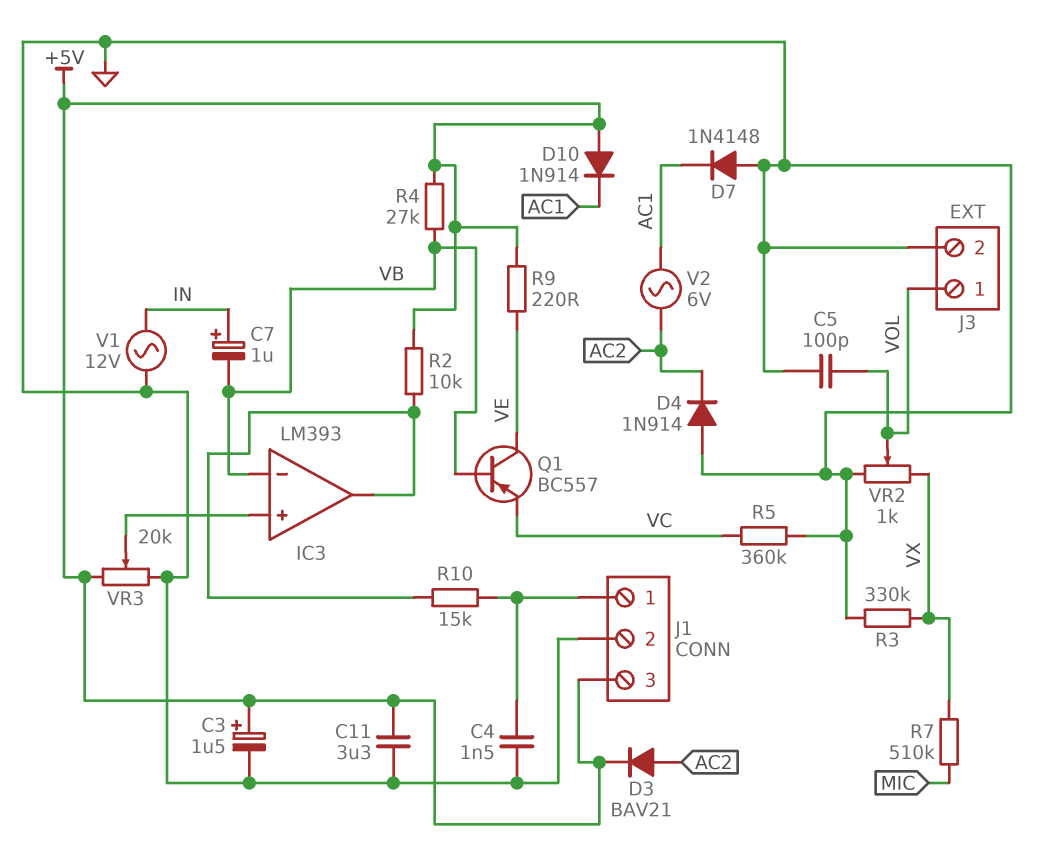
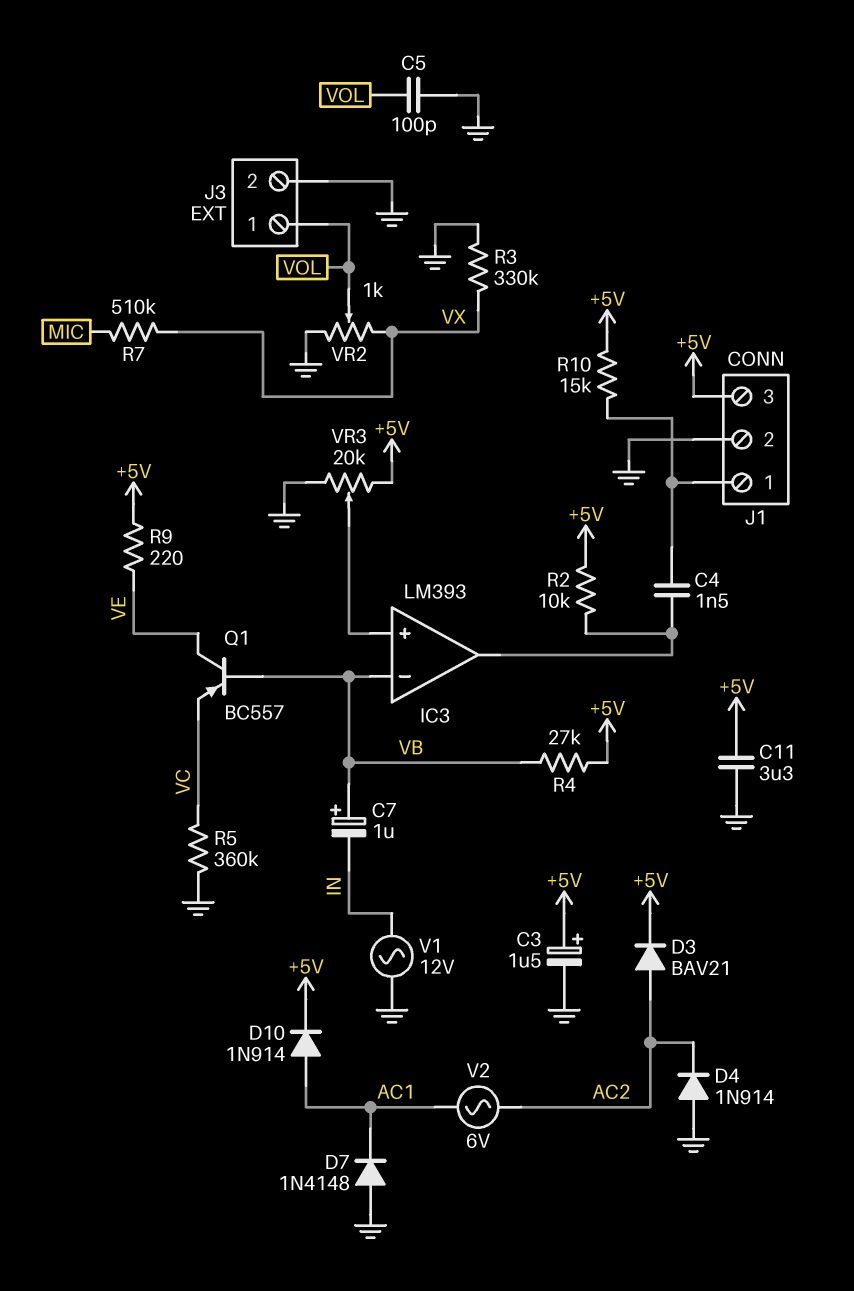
C4: 1.5nF (GND, J1/1) -> 1.5nF (IC3/out, J1/1)
C7: 1uF (plus IN, minus VB) -> 1uF (plus VB, minus IN)
D10: diode 1N914 (A +5V, K AC1) -> diode 1N914 (A AC1, K +5V)
R10: 15k (IC3/out, J1/1) -> 15k (+5V, J1/1)

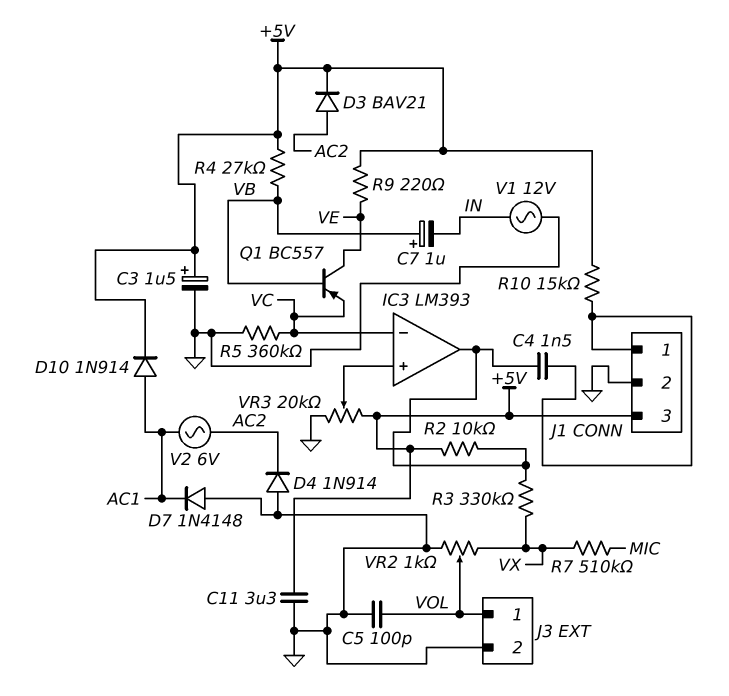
IC3 pin in-: VB -> VC
R3: 330k (GND, VX) -> 330k (IC3/out, VX)

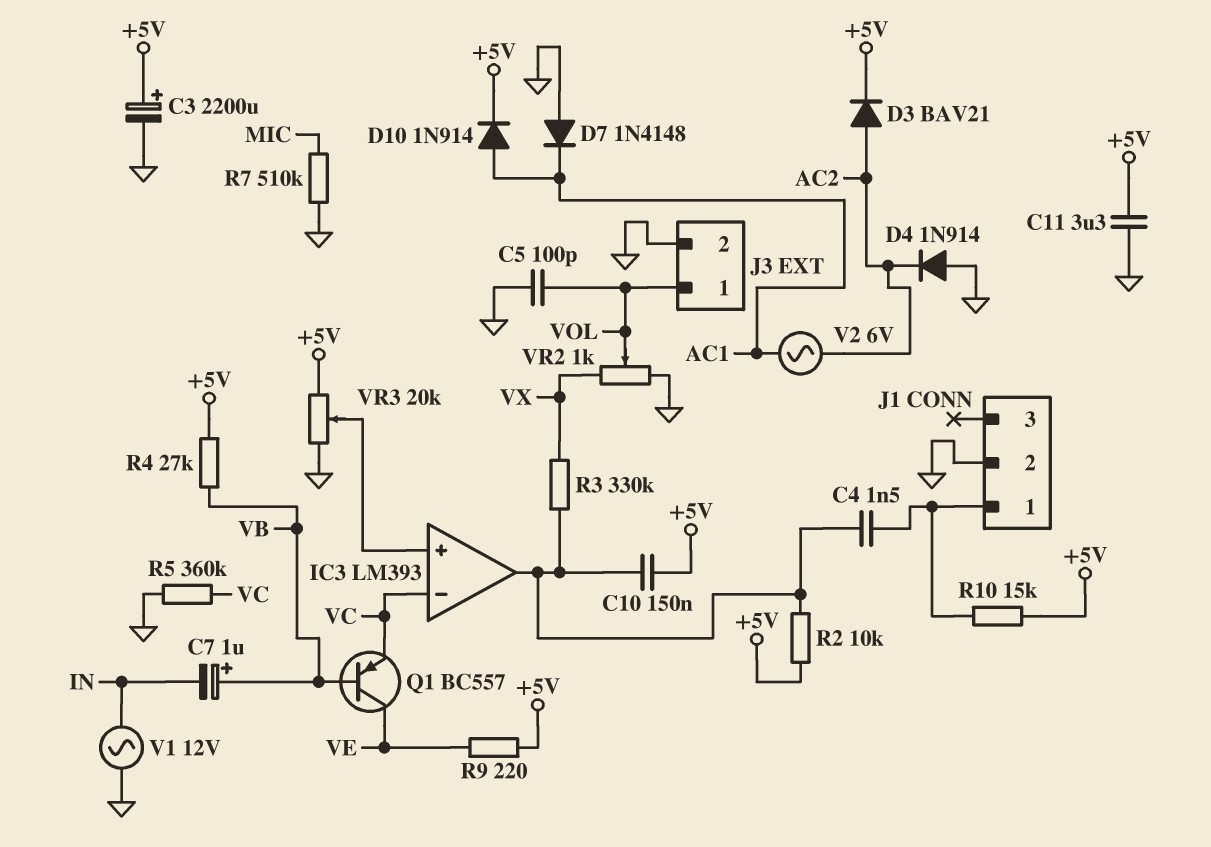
C3: 1.5uF (plus +5V, minus GND) -> 2200uF (plus +5V, minus GND)
C10: none -> 150nF (+5V, IC3/out)
J1 pin 3: +5V -> none
R7: 510k (MIC, VX) -> 510k (GND, MIC)

